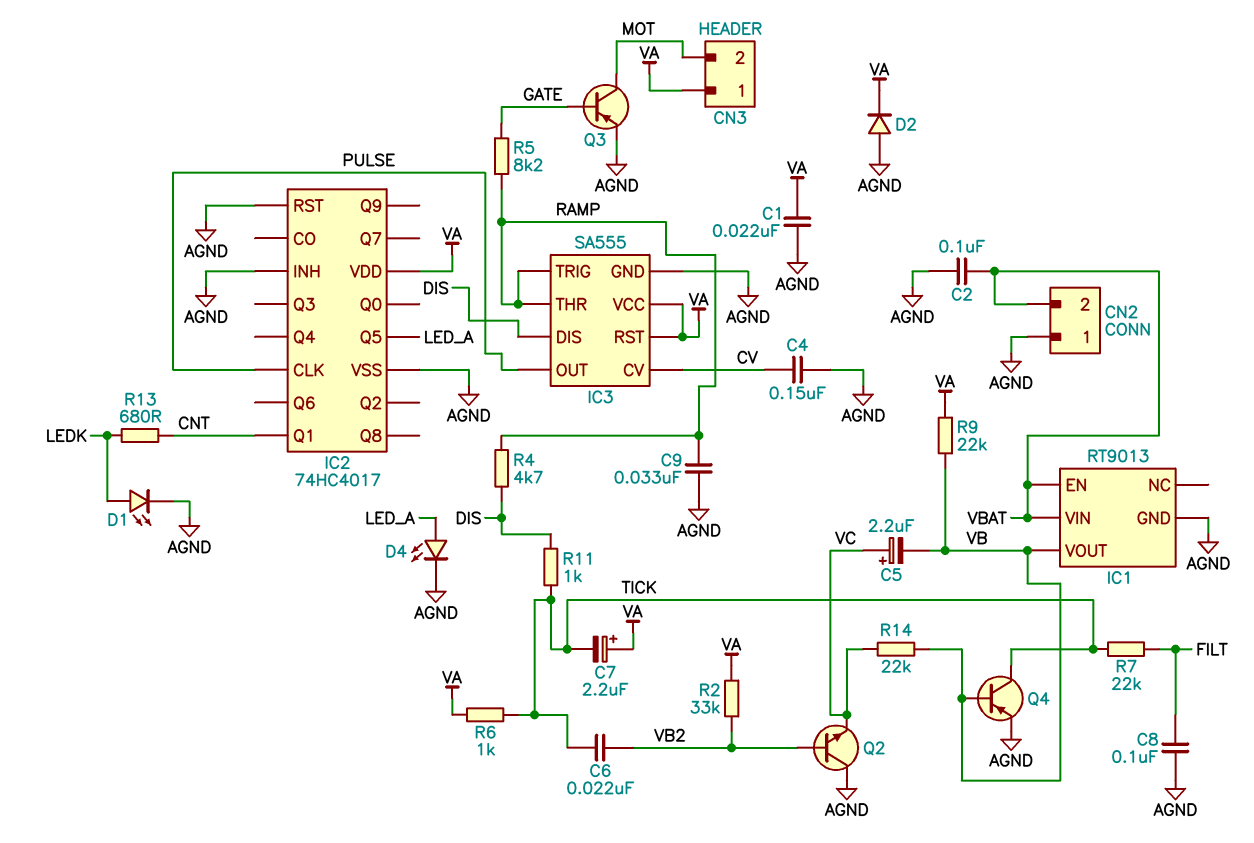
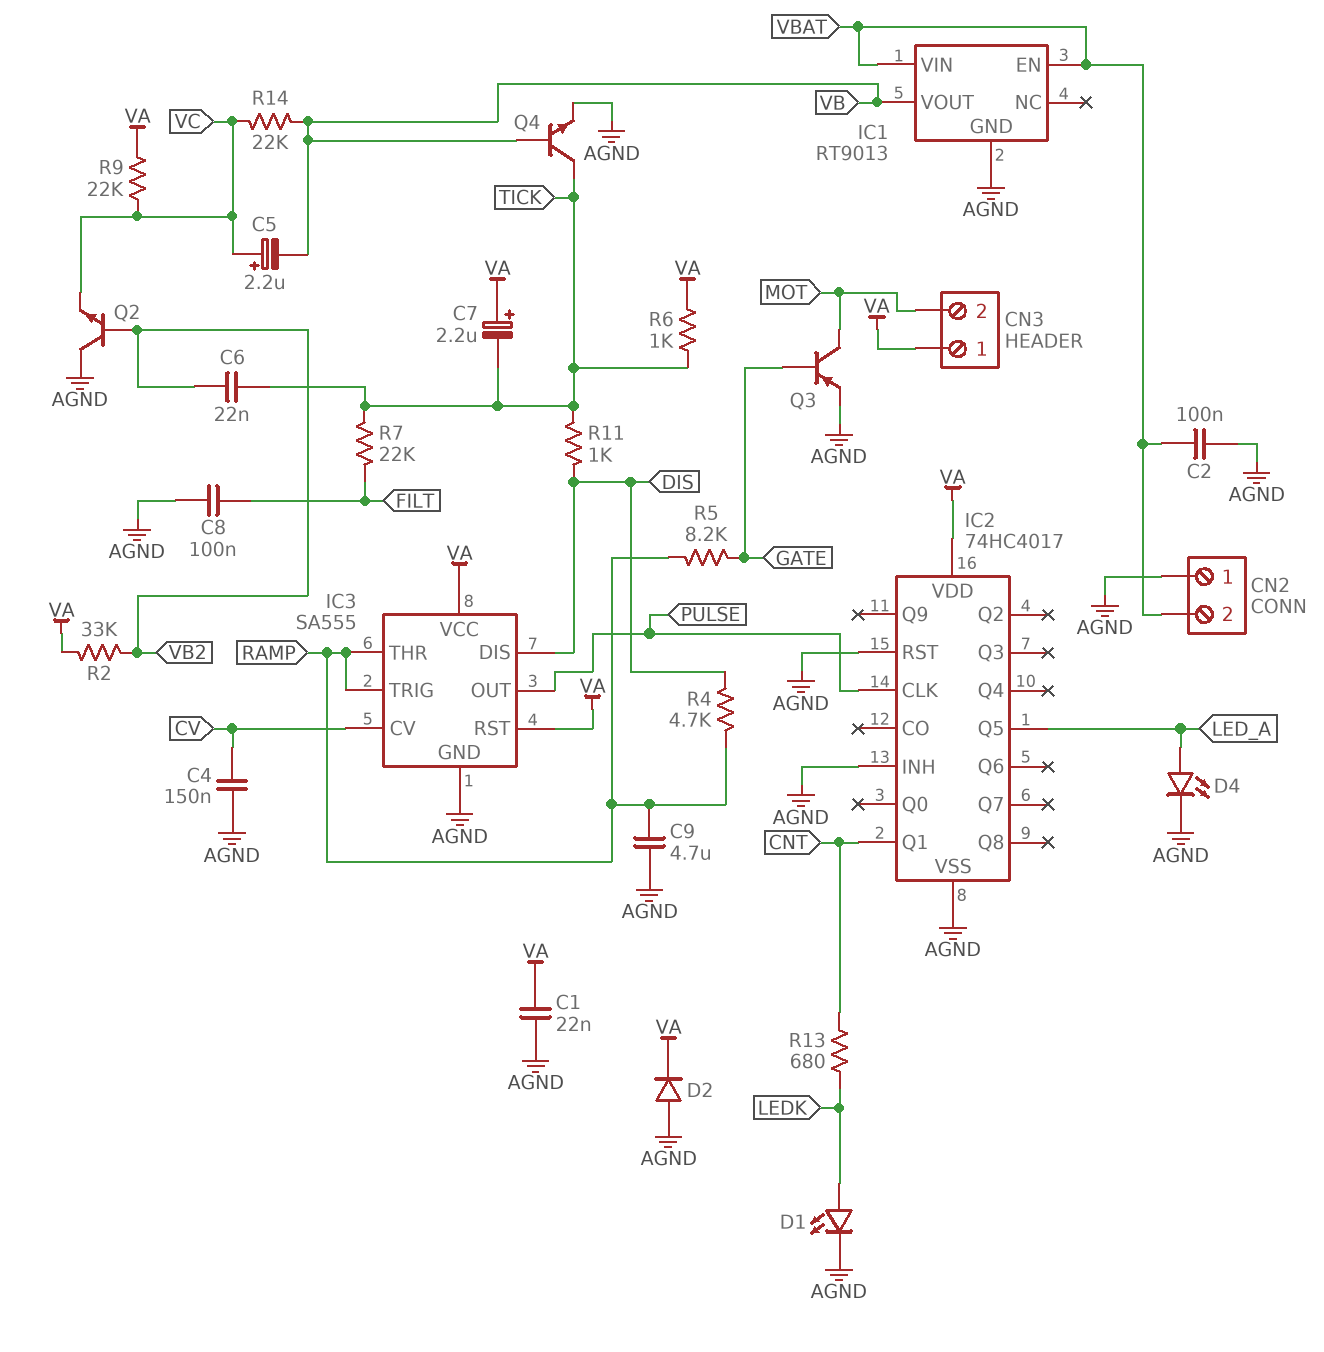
C9: 33nF (AGND, RAMP) -> 4.7uF (AGND, RAMP)
Q4: PNP (B VB, C TICK, E AGND) -> NPN (B VB, C TICK, E AGND)
R9: 22k (VA, VB) -> 22k (VA, VC)

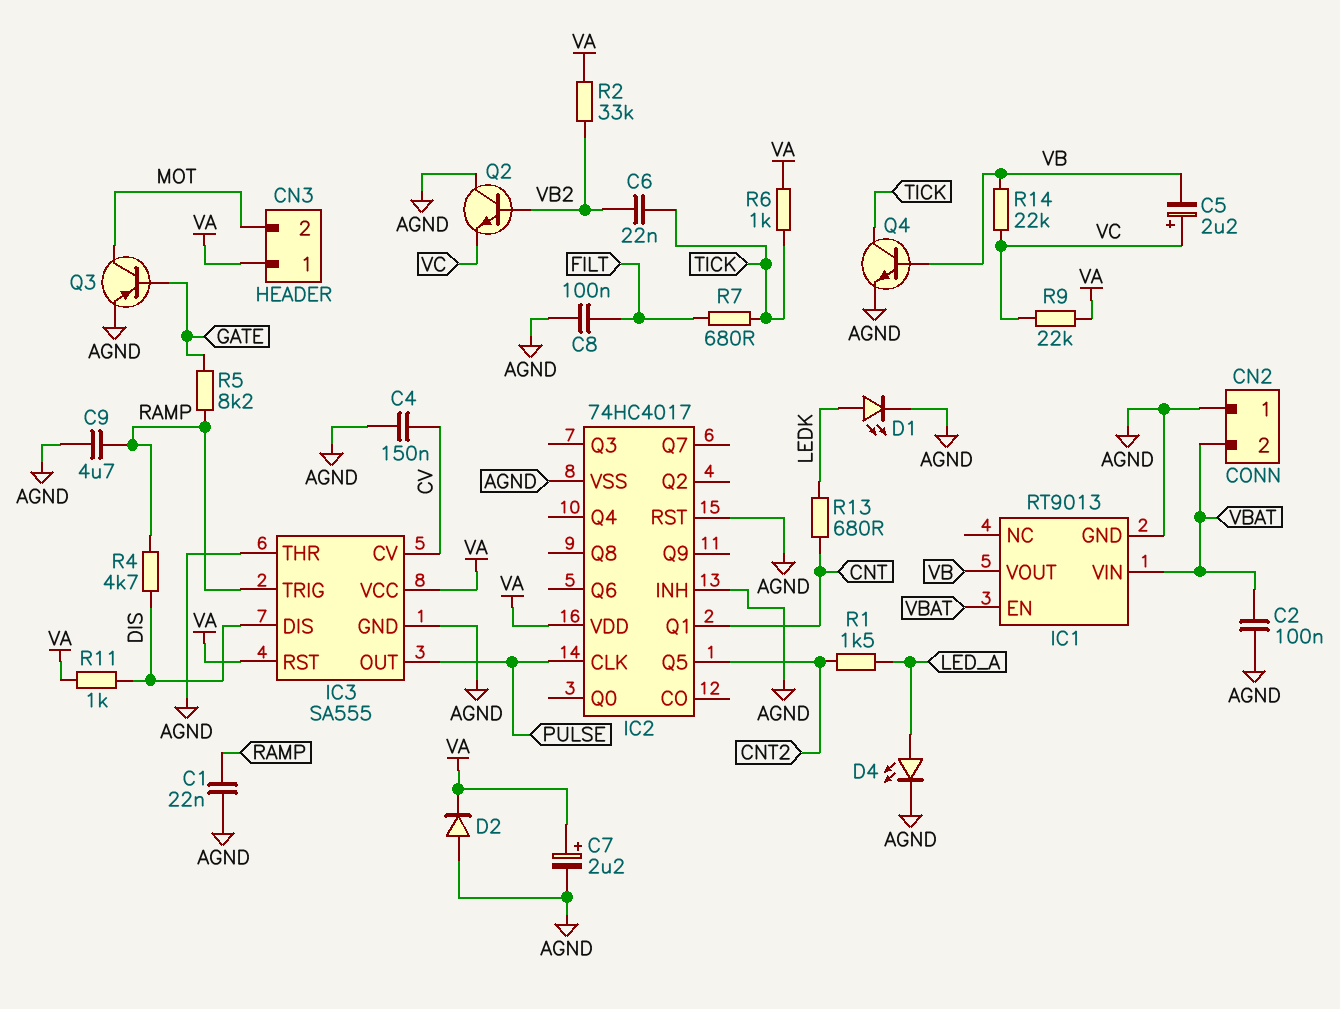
C1: 22nF (AGND, VA) -> 22nF (AGND, RAMP)
C7: 2.2uF (plus VA, minus TICK) -> 2.2uF (plus VA, minus AGND)
IC2 pin Q5: LED_A -> CNT2
IC3 pin THR: RAMP -> AGND
R1: none -> 1.5k (CNT2, LED_A)
R7: 22k (FILT, TICK) -> 680 (FILT, TICK)
R11: 1k (DIS, TICK) -> 1k (DIS, VA)

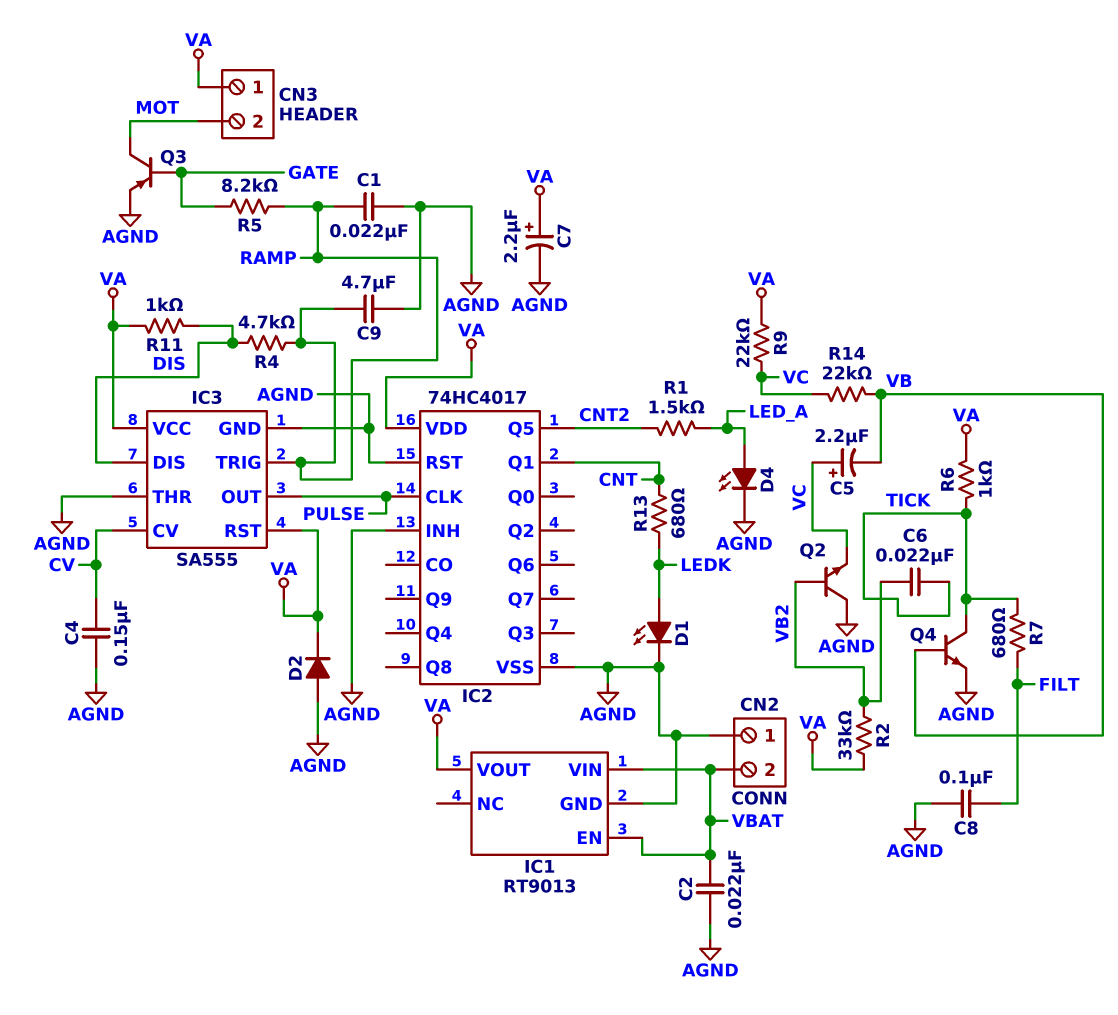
C2: 100nF (AGND, VBAT) -> 22nF (AGND, VBAT)
IC1 pin VOUT: VB -> VA

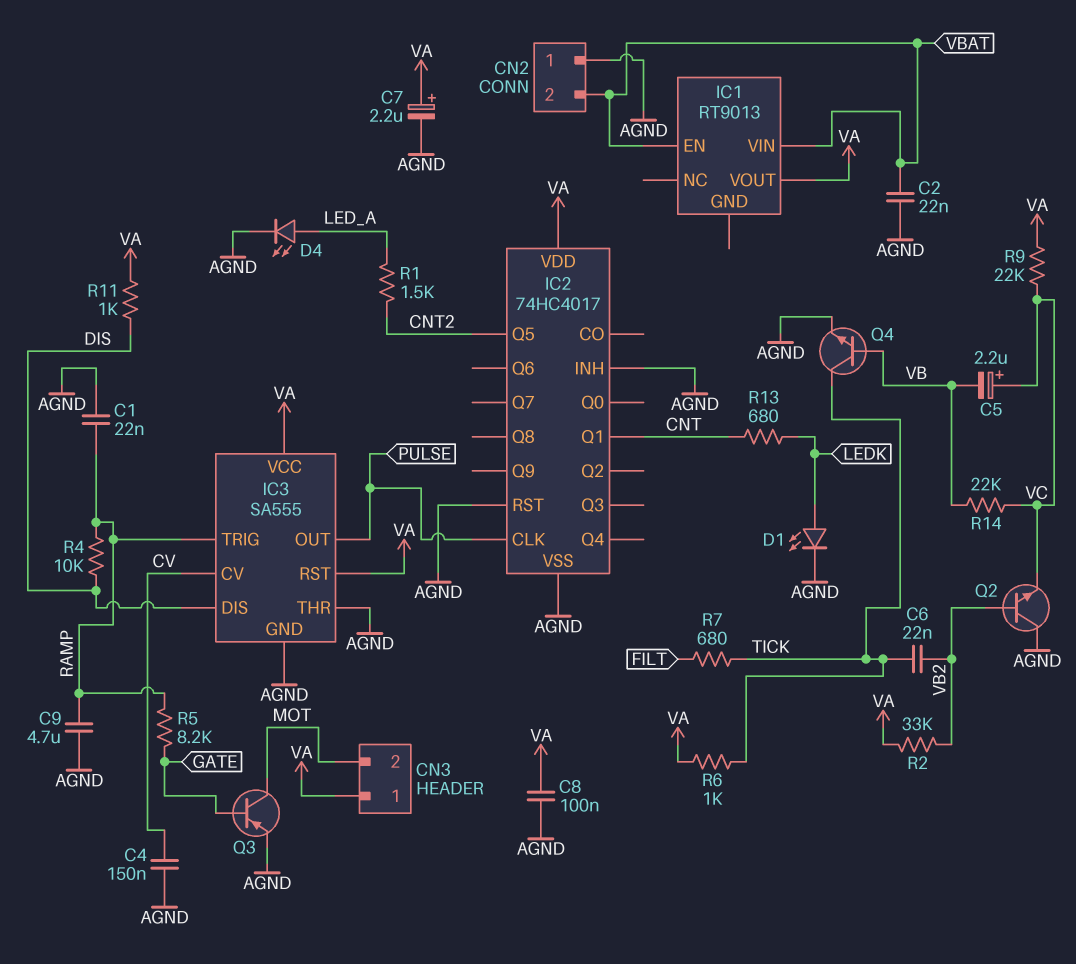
C8: 100nF (AGND, FILT) -> 100nF (AGND, VA)
D2: diode (A AGND, K VA) -> none
IC1 pin GND: AGND -> none
R4: 4.7k (DIS, RAMP) -> 10k (DIS, RAMP)

